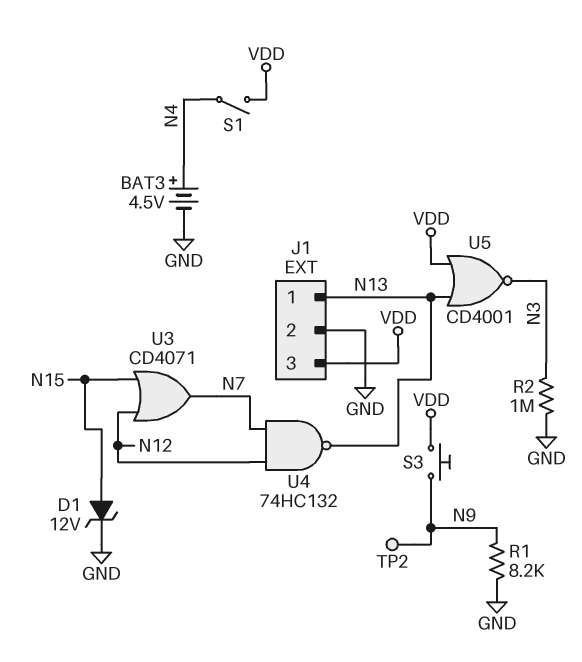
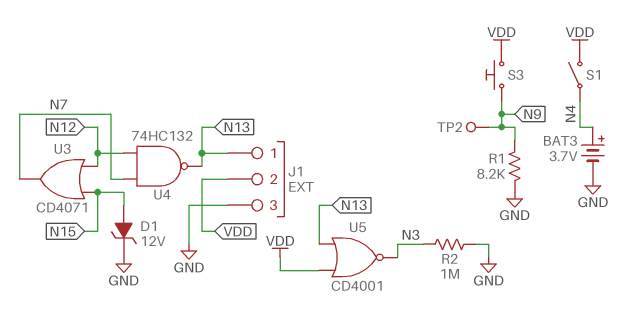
BAT3: 4.5V (plus N4, minus GND) -> 3.7V (plus N4, minus GND)
J1 pin 2: GND -> VDD
J1 pin 3: VDD -> GND

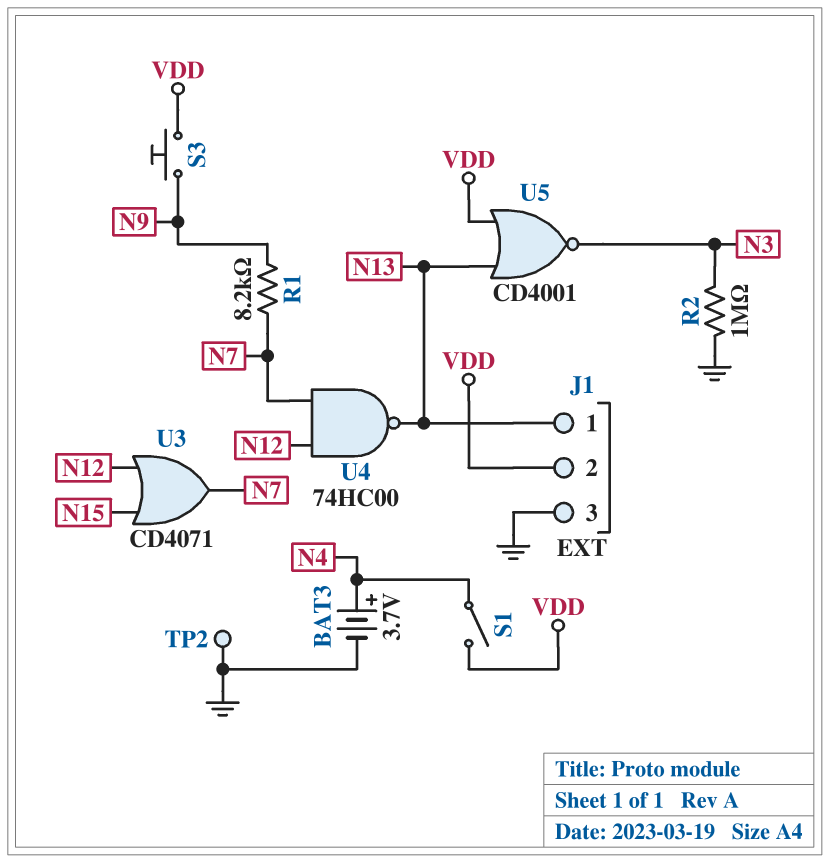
D1: zener 12V (A N15, K GND) -> none
R1: 8.2k (GND, N9) -> 8.2k (N7, N9)
TP2: test point (N9) -> test point (GND)
U4: NAND 74HC132 (in N7, in N12, out N13) -> NAND 74HC00 (in N7, in N12, out N13)

